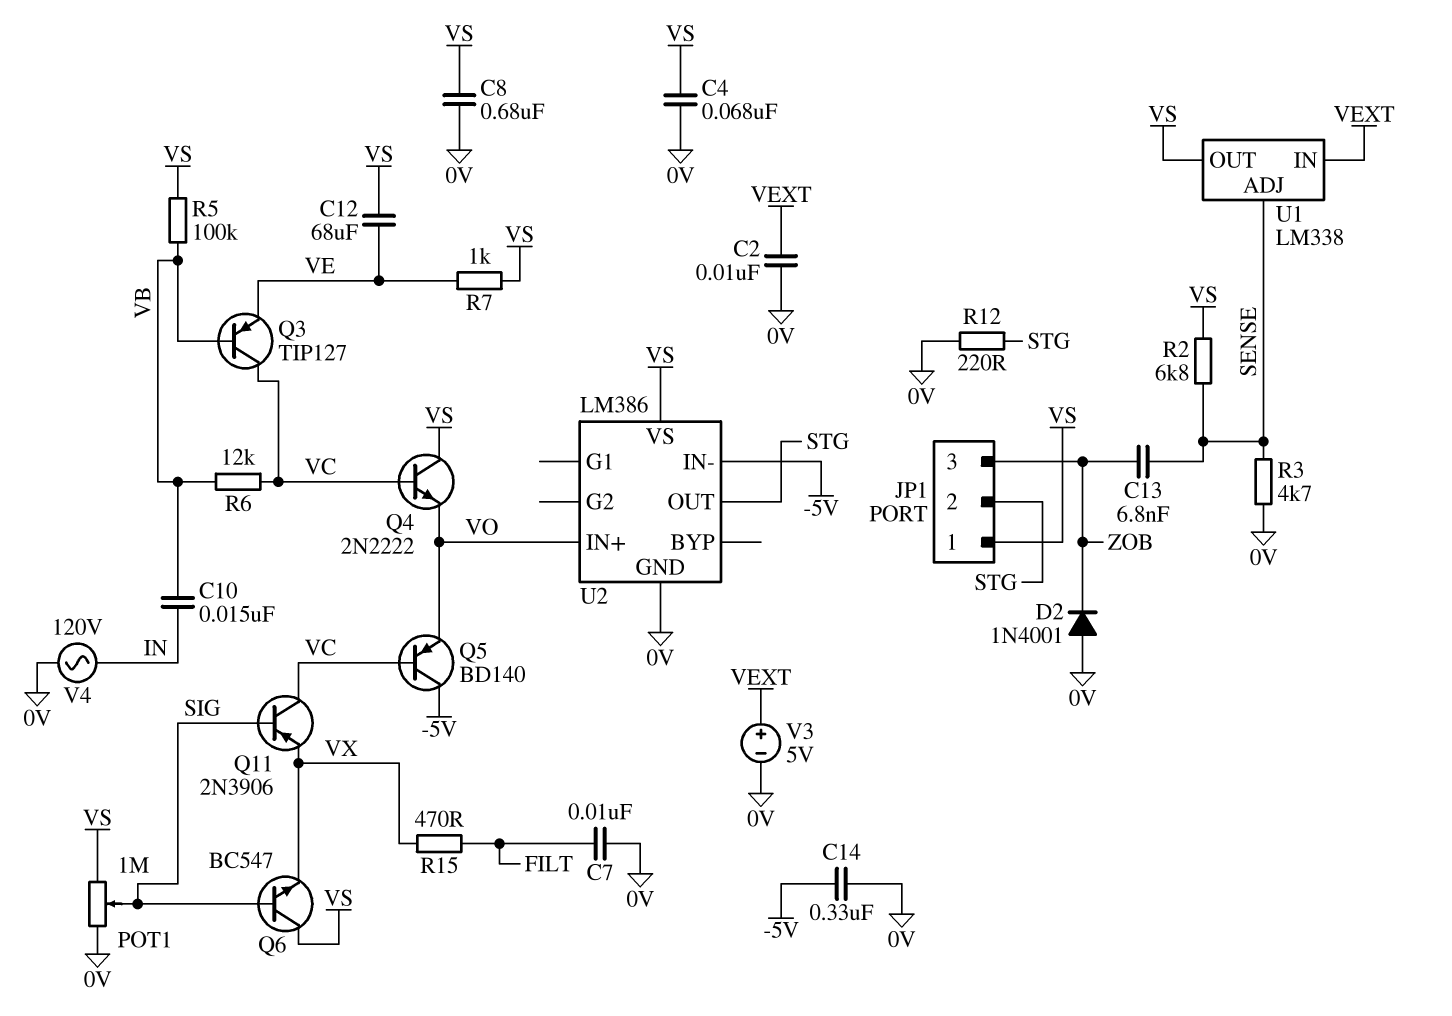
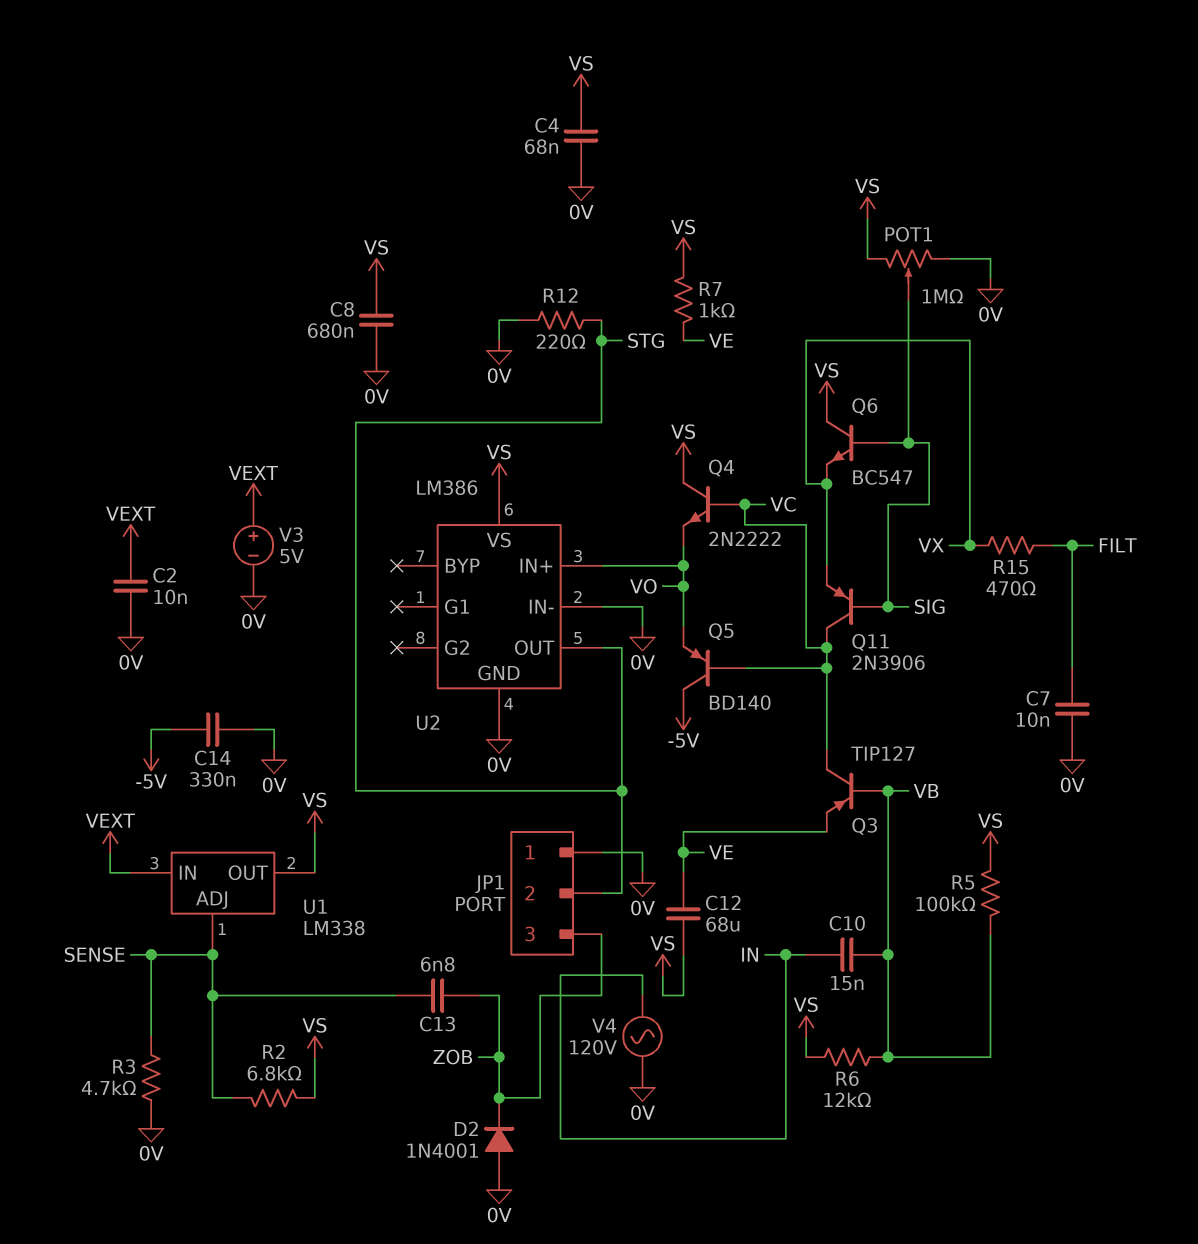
JP1 pin 1: VS -> 0V
R6: 12k (VB, VC) -> 12k (VB, VS)
U2 pin IN-: -5V -> 0V

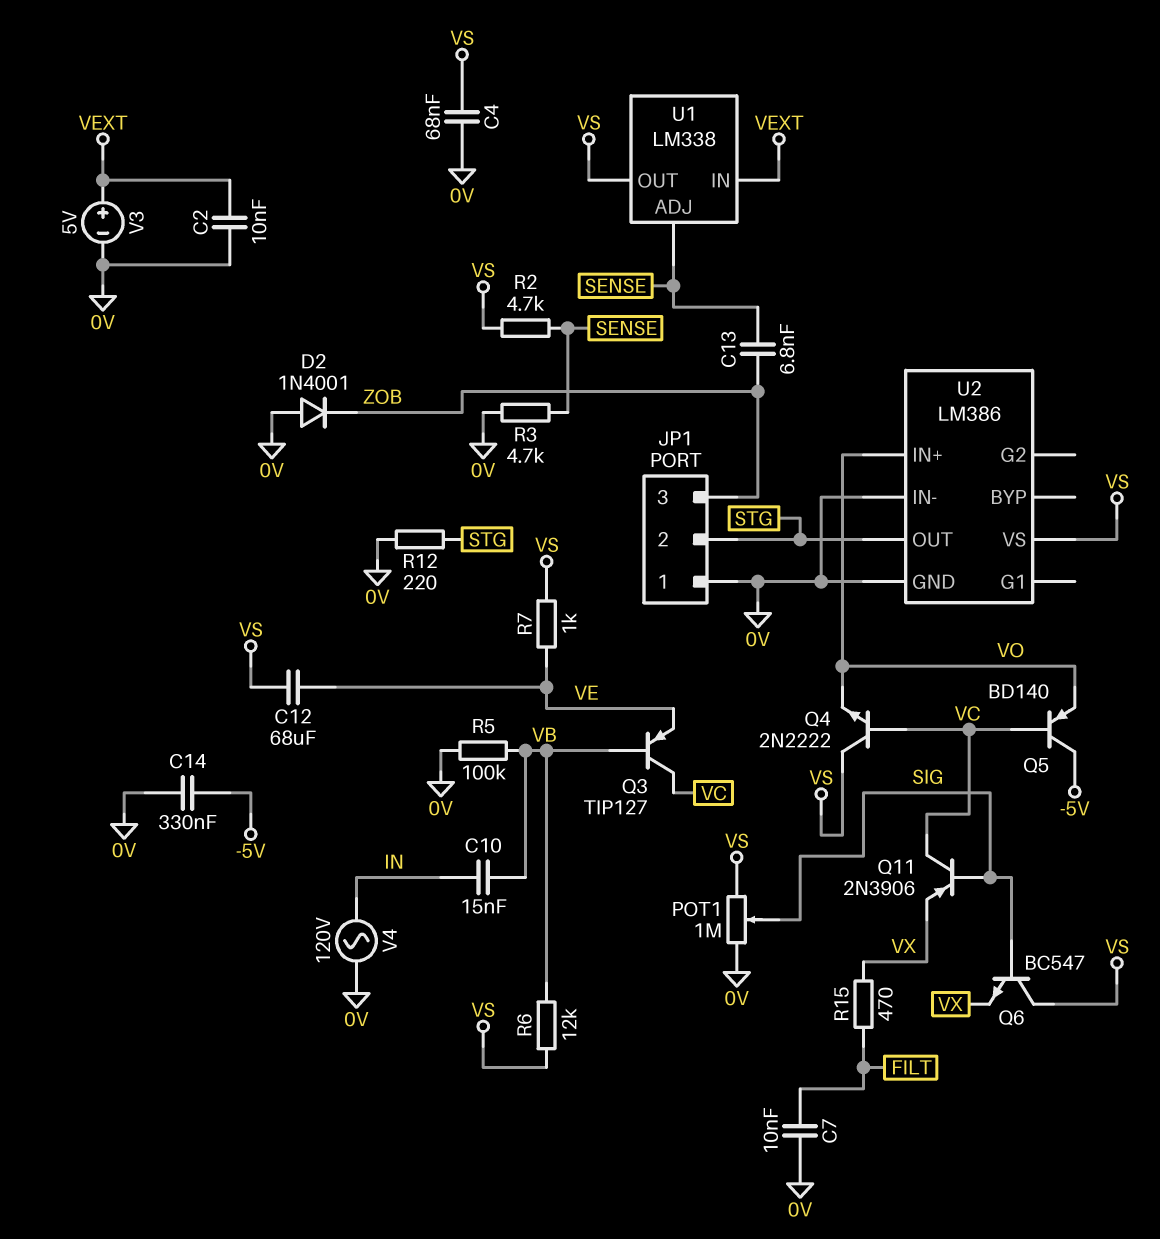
C8: 680nF (0V, VS) -> none
R2: 6.8k (SENSE, VS) -> 4.7k (SENSE, VS)
R5: 100k (VB, VS) -> 100k (0V, VB)

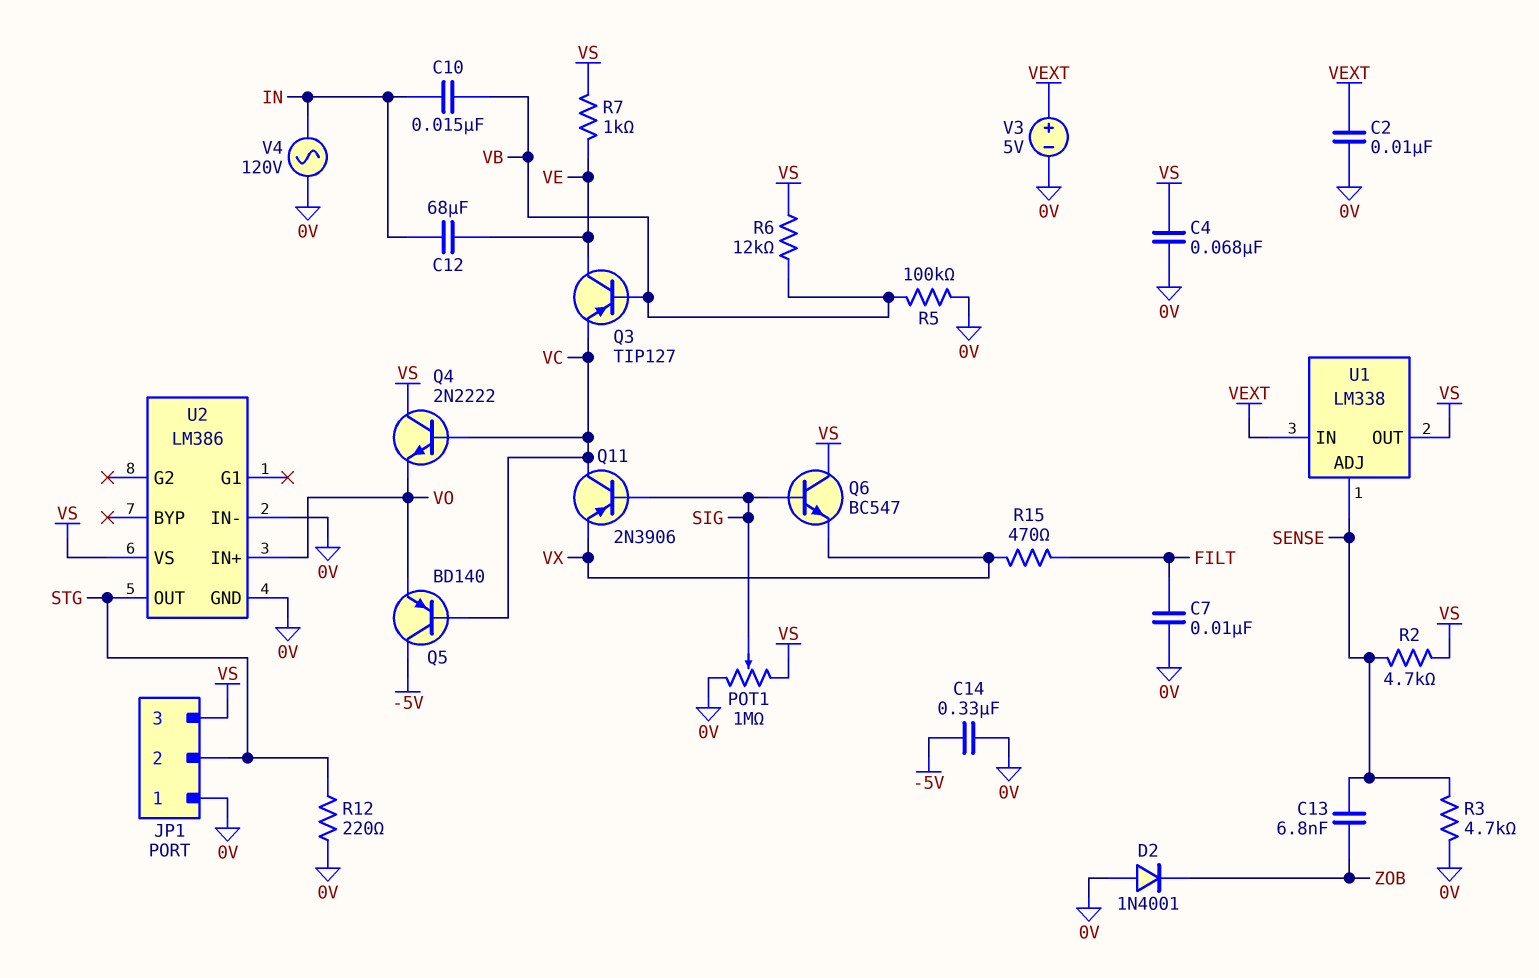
C12: 68uF (VE, VS) -> 68uF (IN, VE)
JP1 pin 3: ZOB -> VS
Q3: PNP TIP127 (B VB, C VC, E VE) -> PNP TIP127 (B VB, C VE, E VC)

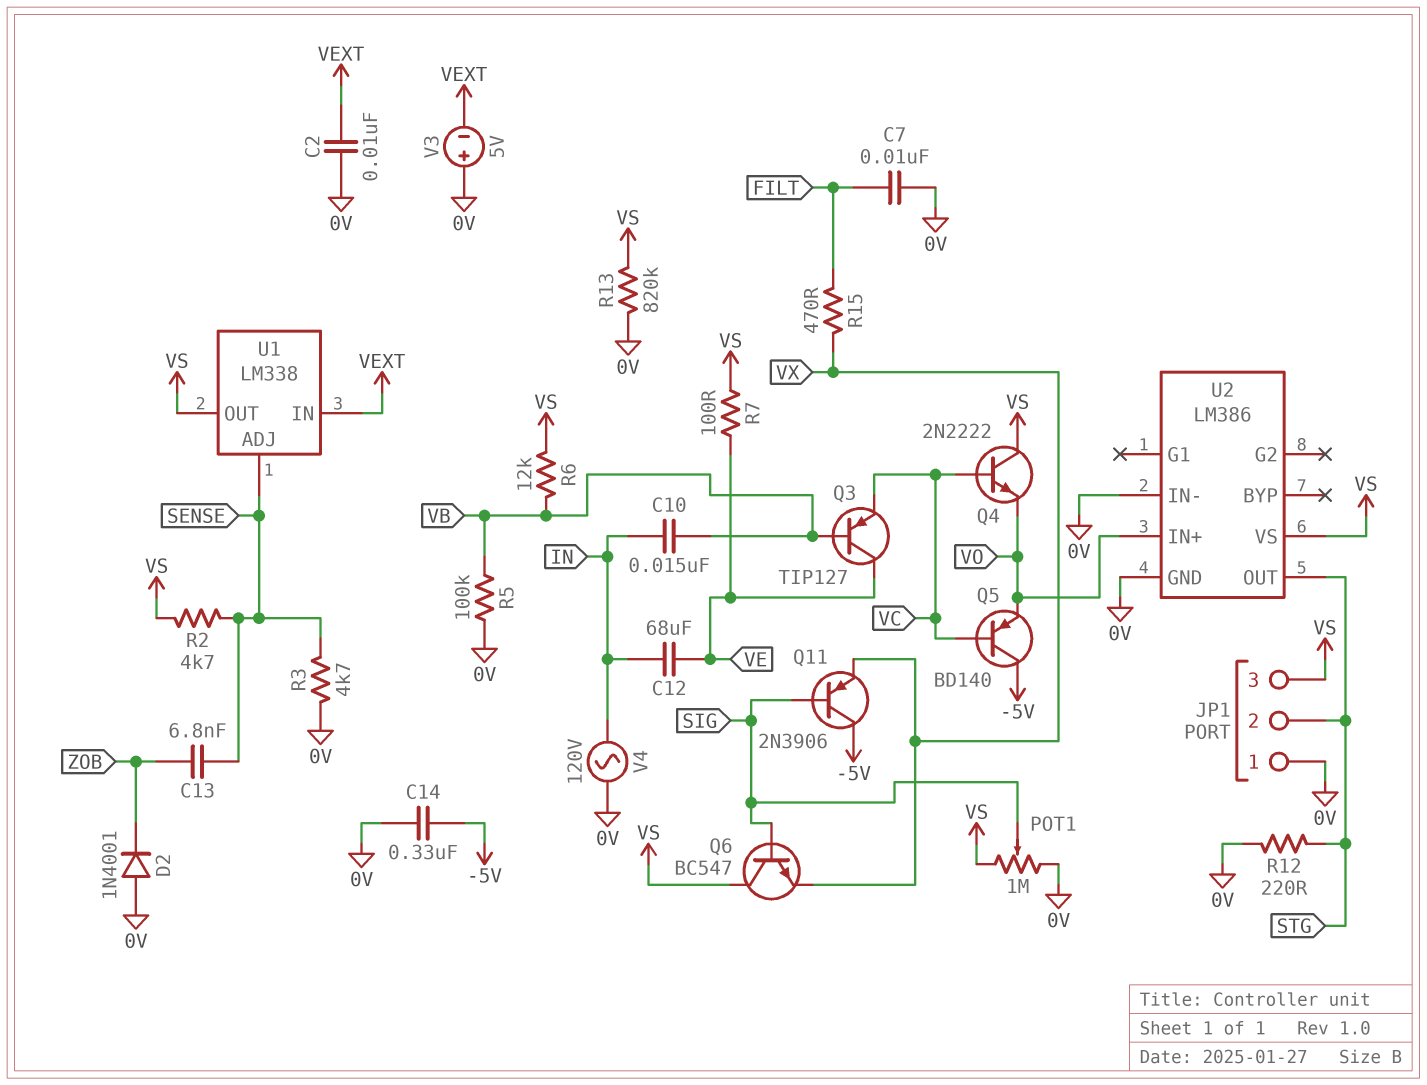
C4: 68nF (0V, VS) -> none
Q11: PNP 2N3906 (B SIG, C VC, E VX) -> PNP 2N3906 (B SIG, C -5V, E VX)
R7: 1k (VE, VS) -> 100 (VE, VS)
R13: none -> 820k (0V, VS)
V3: 5V (plus VEXT, minus 0V) -> 5V (plus 0V, minus VEXT)

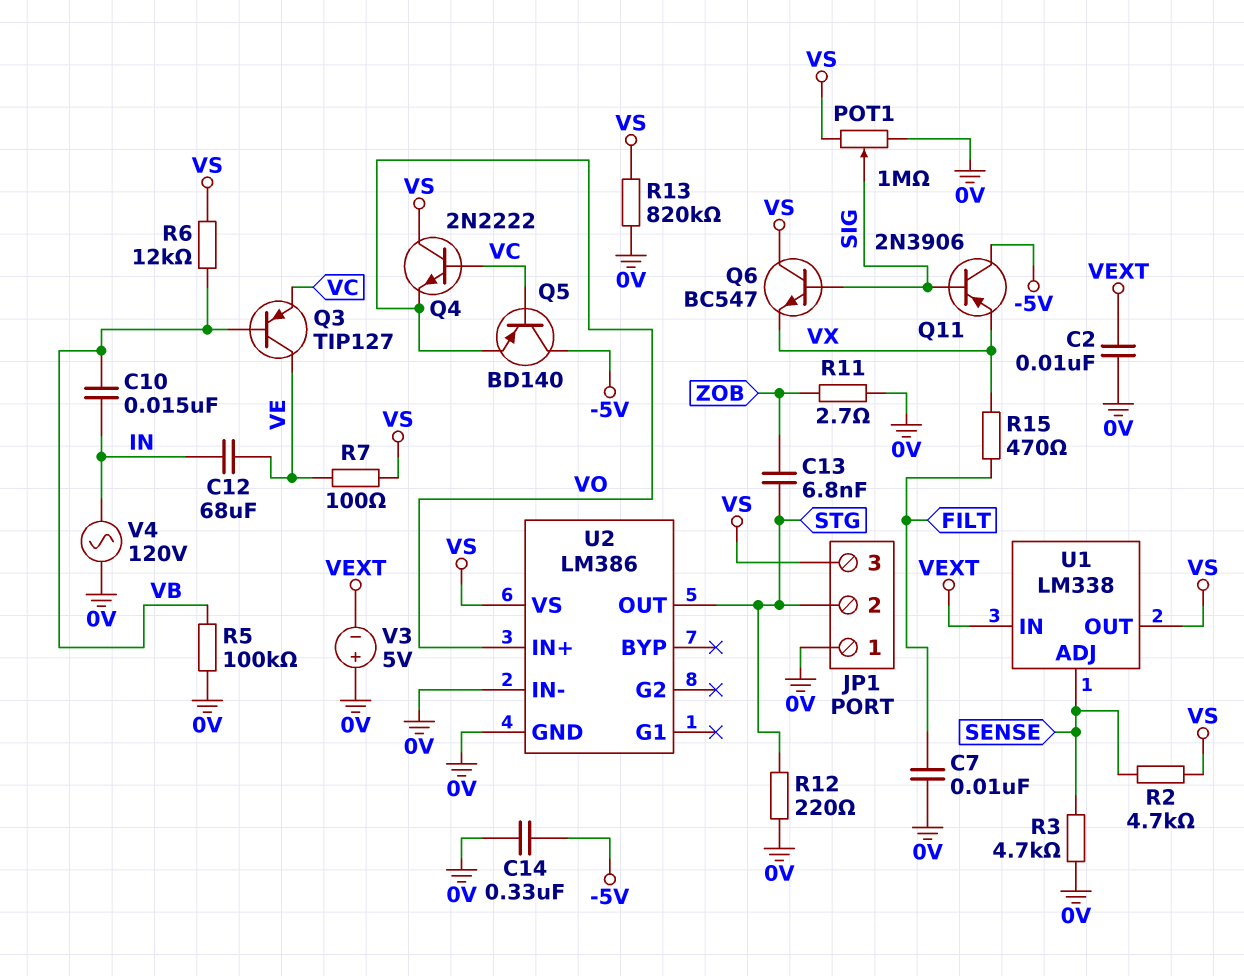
C13: 6.8nF (SENSE, ZOB) -> 6.8nF (STG, ZOB)
D2: diode 1N4001 (A 0V, K ZOB) -> none
R11: none -> 2.7 (0V, ZOB)

